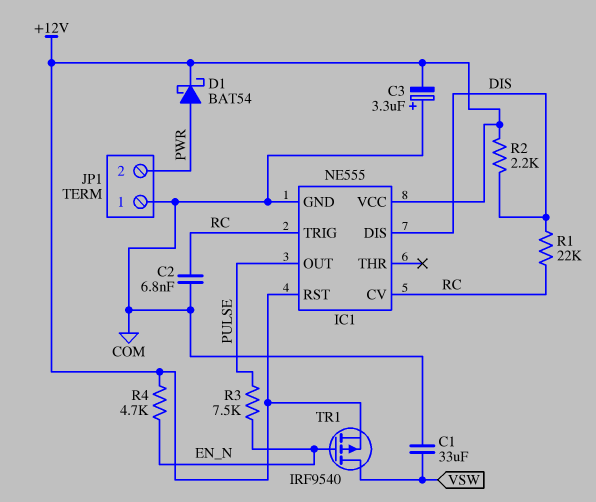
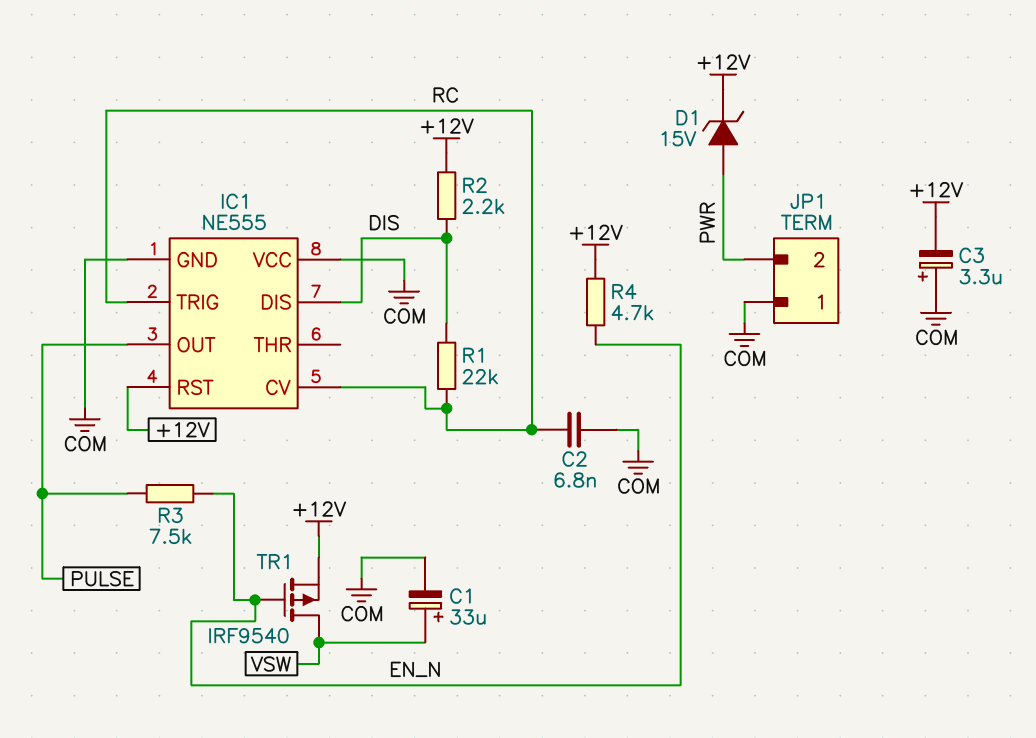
C1: 33uF (COM, VSW) -> 33uF (plus VSW, minus COM)
D1: schottky BAT54 (A PWR, K +12V) -> zener 15V (A PWR, K +12V)
IC1 pin VCC: +12V -> COM

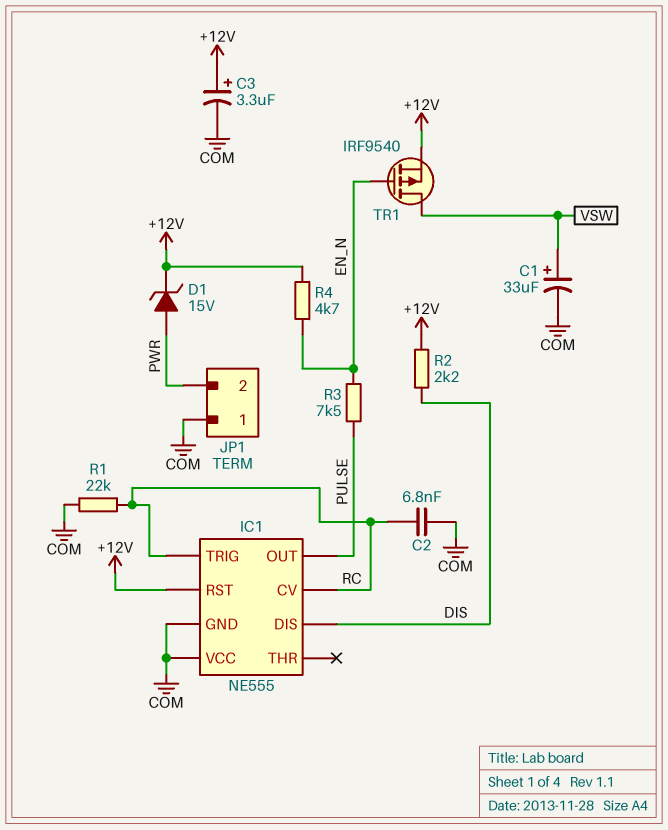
C3: 3.3uF (plus COM, minus +12V) -> 3.3uF (plus +12V, minus COM)
R1: 22k (DIS, RC) -> 22k (COM, RC)

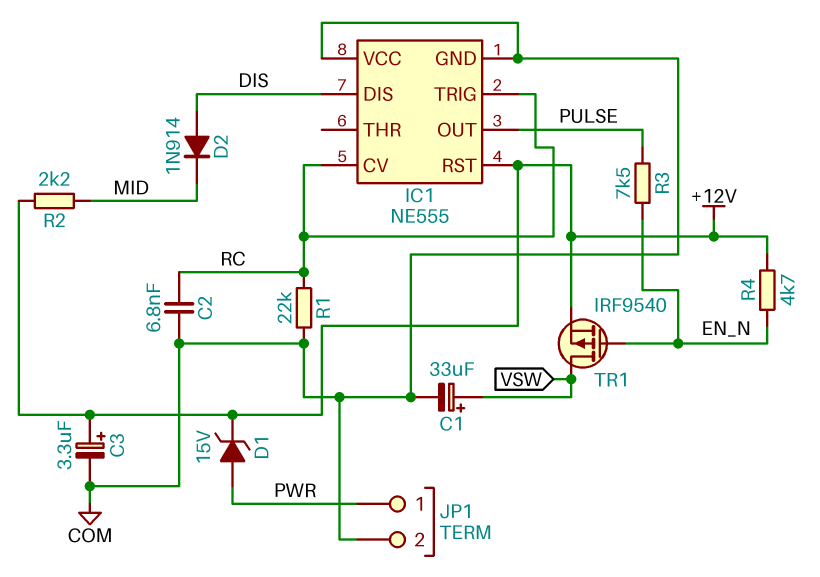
D2: none -> diode 1N914 (A DIS, K MID)
JP1 pin 1: COM -> PWR
JP1 pin 2: PWR -> COM
R2: 2.2k (+12V, DIS) -> 2.2k (+12V, MID)

